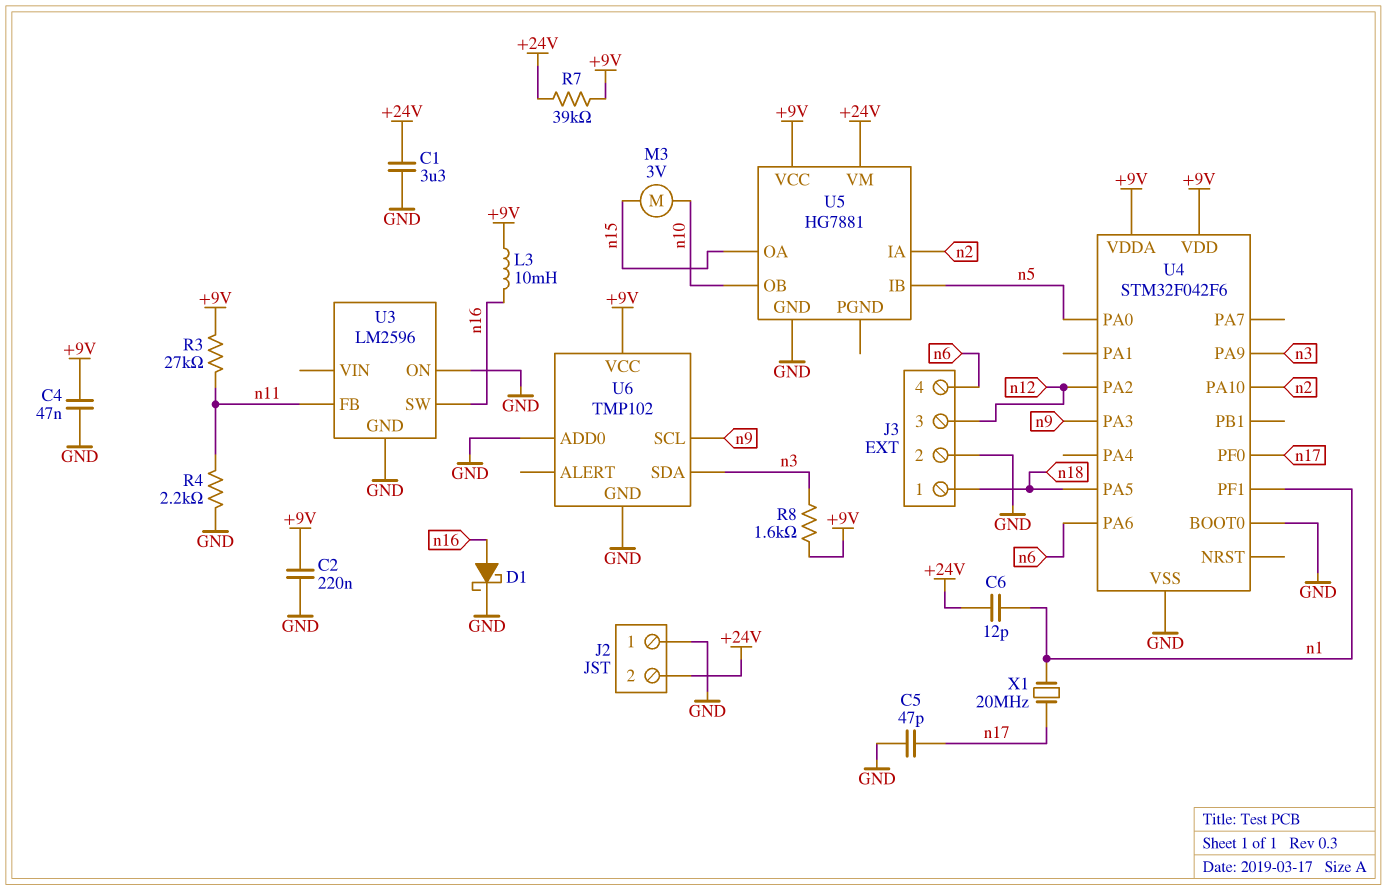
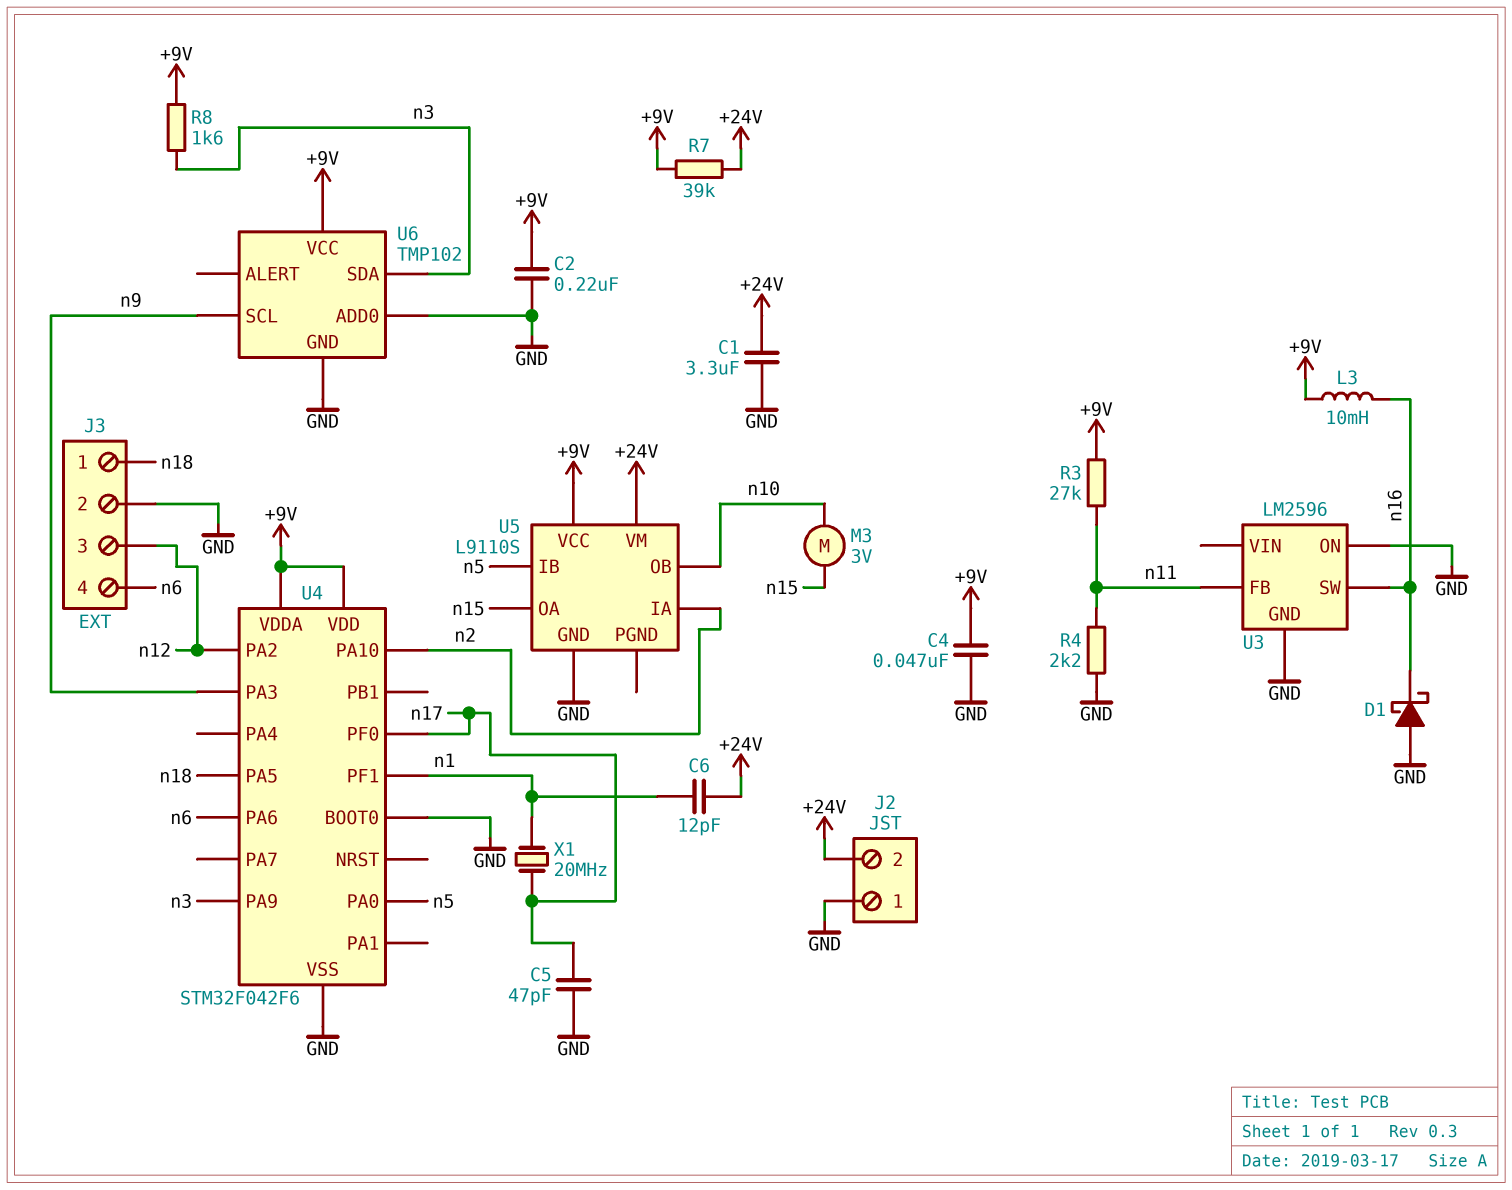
D1: schottky (A n16, K GND) -> schottky (A GND, K n16)
U5: HG7881 -> L9110S

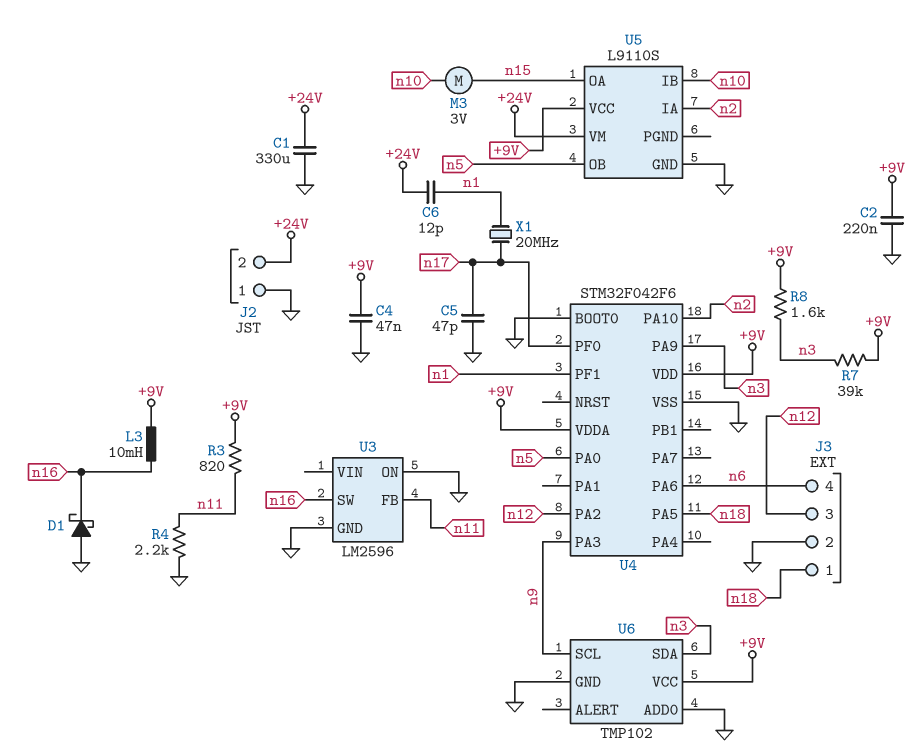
C1: 3.3uF (+24V, GND) -> 330uF (+24V, GND)
R3: 27k (+9V, n11) -> 820 (+9V, n11)
R7: 39k (+9V, +24V) -> 39k (+9V, n3)
U5 pin IB: n5 -> n10
U5 pin OB: n10 -> n5

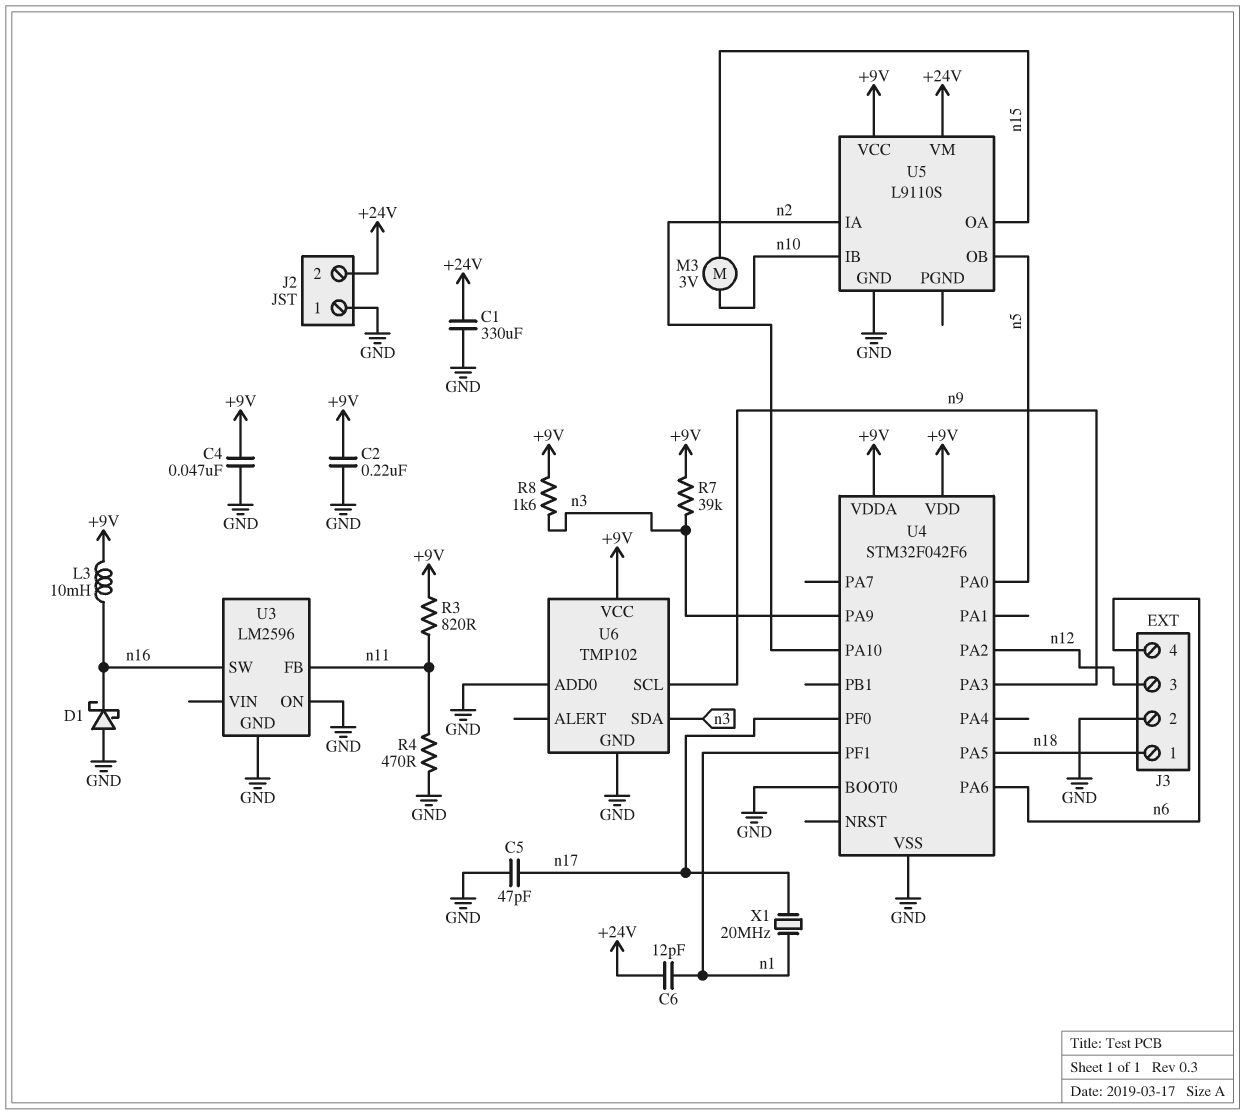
R4: 2.2k (GND, n11) -> 470 (GND, n11)

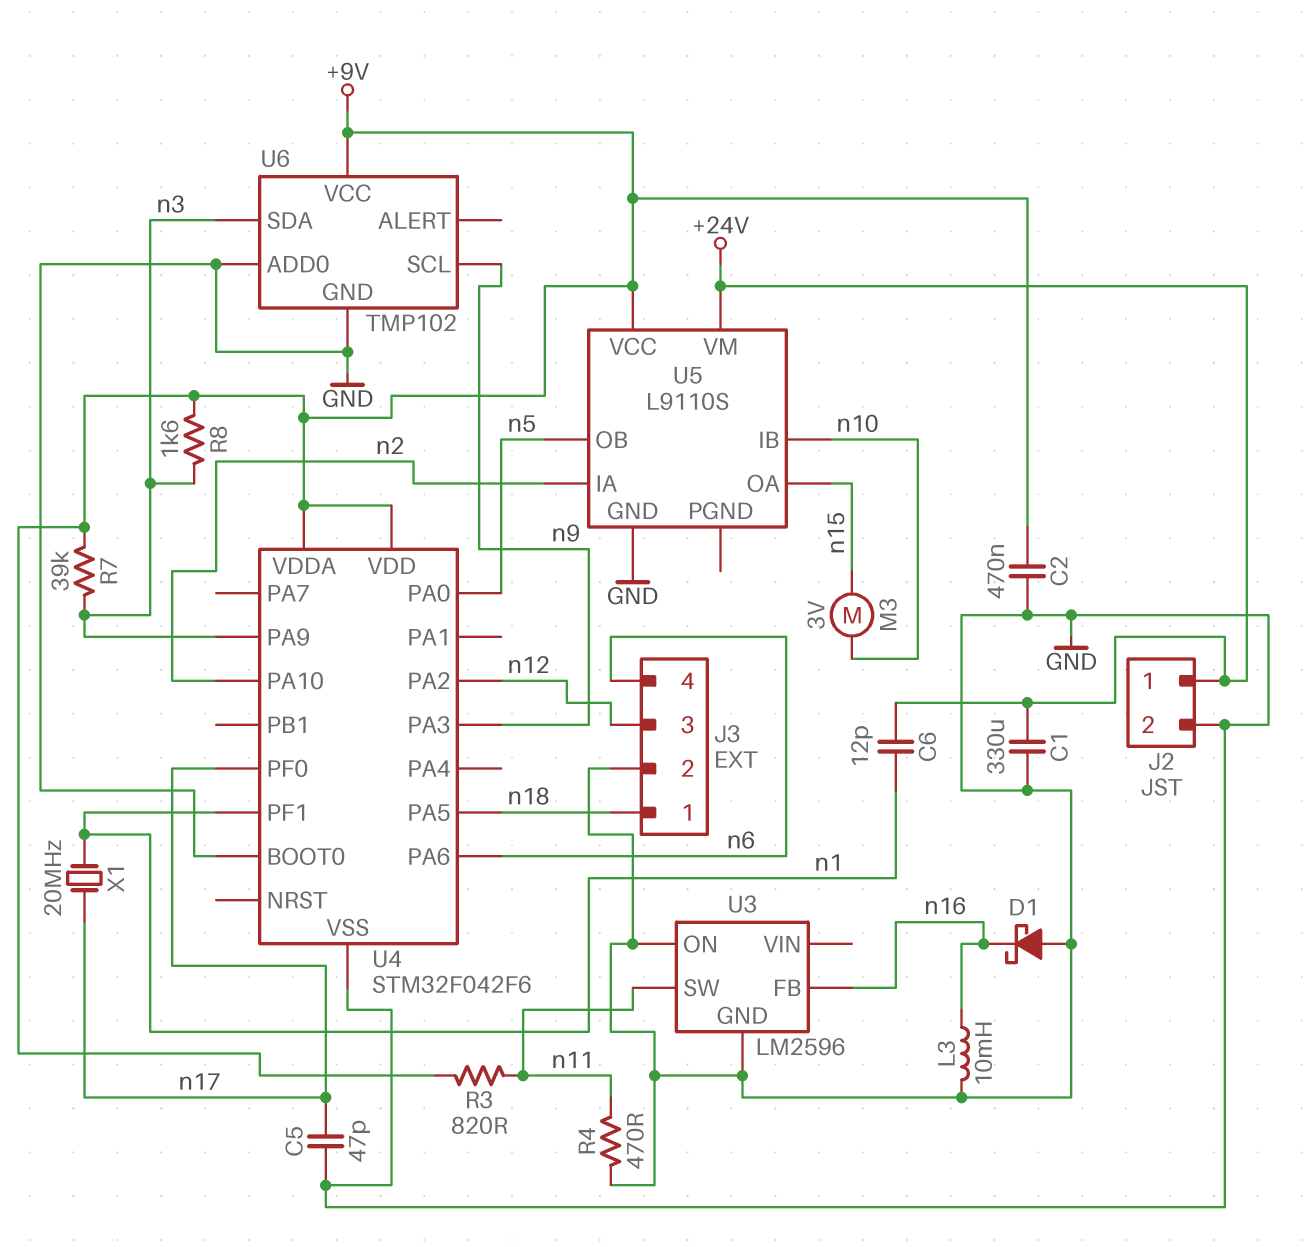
C2: 220nF (+9V, GND) -> 470nF (+9V, GND)
C4: 47nF (+9V, GND) -> none
J2 pin 1: GND -> +24V
J2 pin 2: +24V -> GND
L3: 10mH (+9V, n16) -> 10mH (GND, n16)
U3 pin FB: n11 -> n16
U3 pin SW: n16 -> n11

